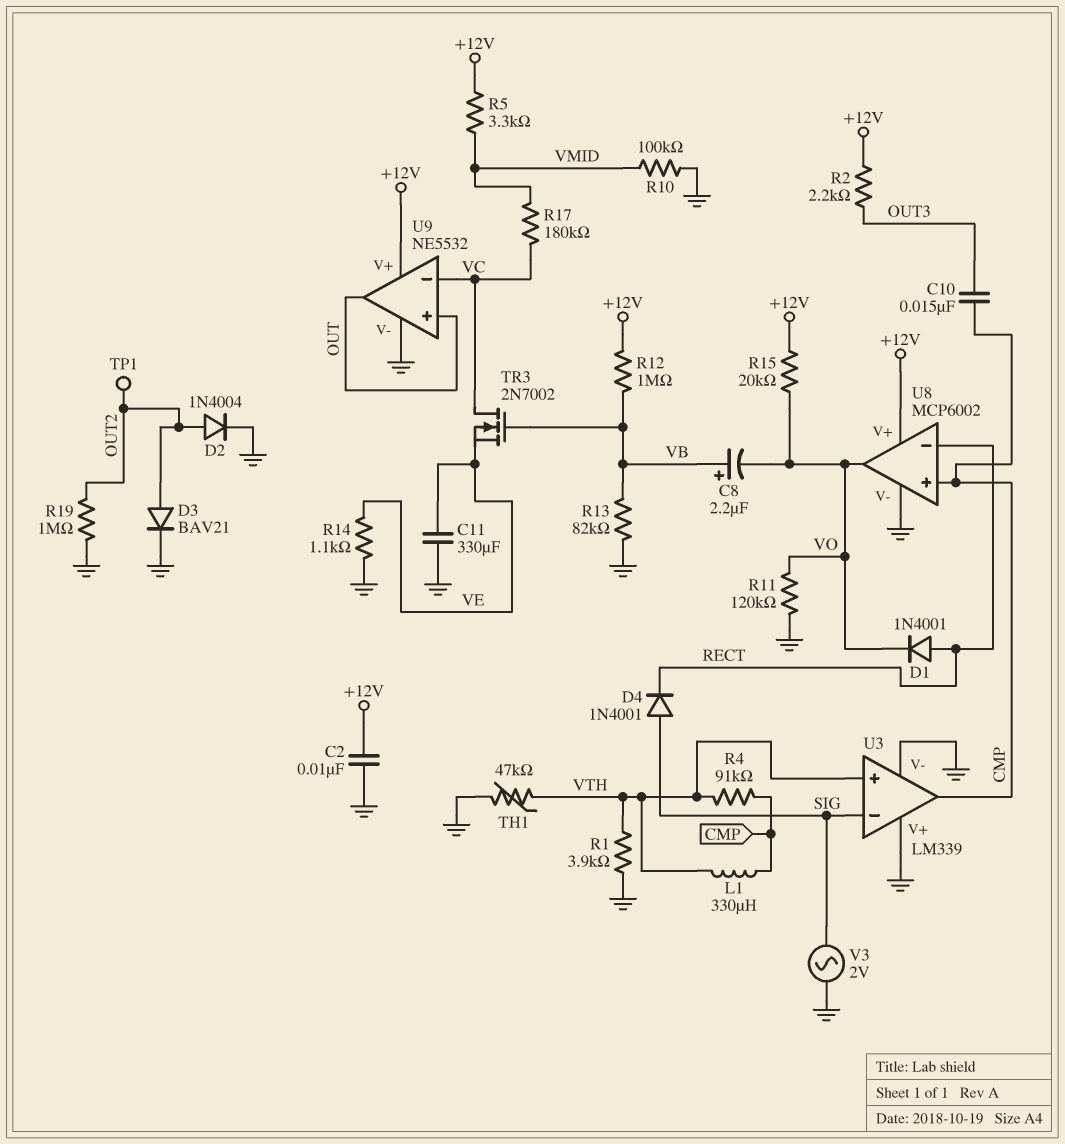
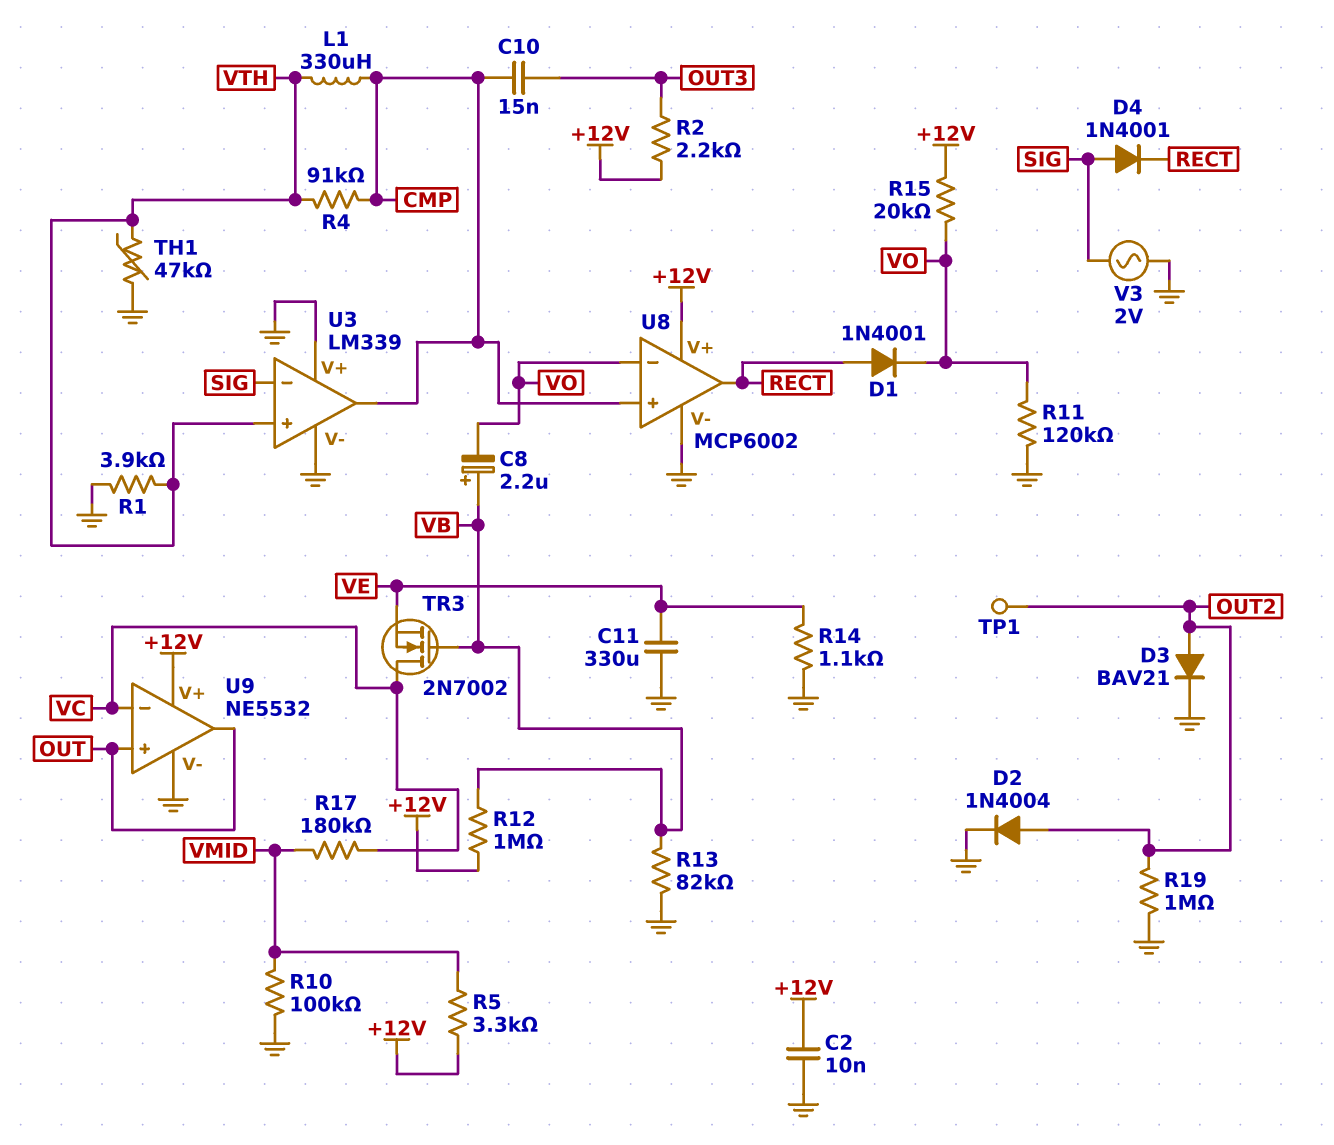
U8 pin in-: RECT -> VO
U8 pin out: VO -> RECT

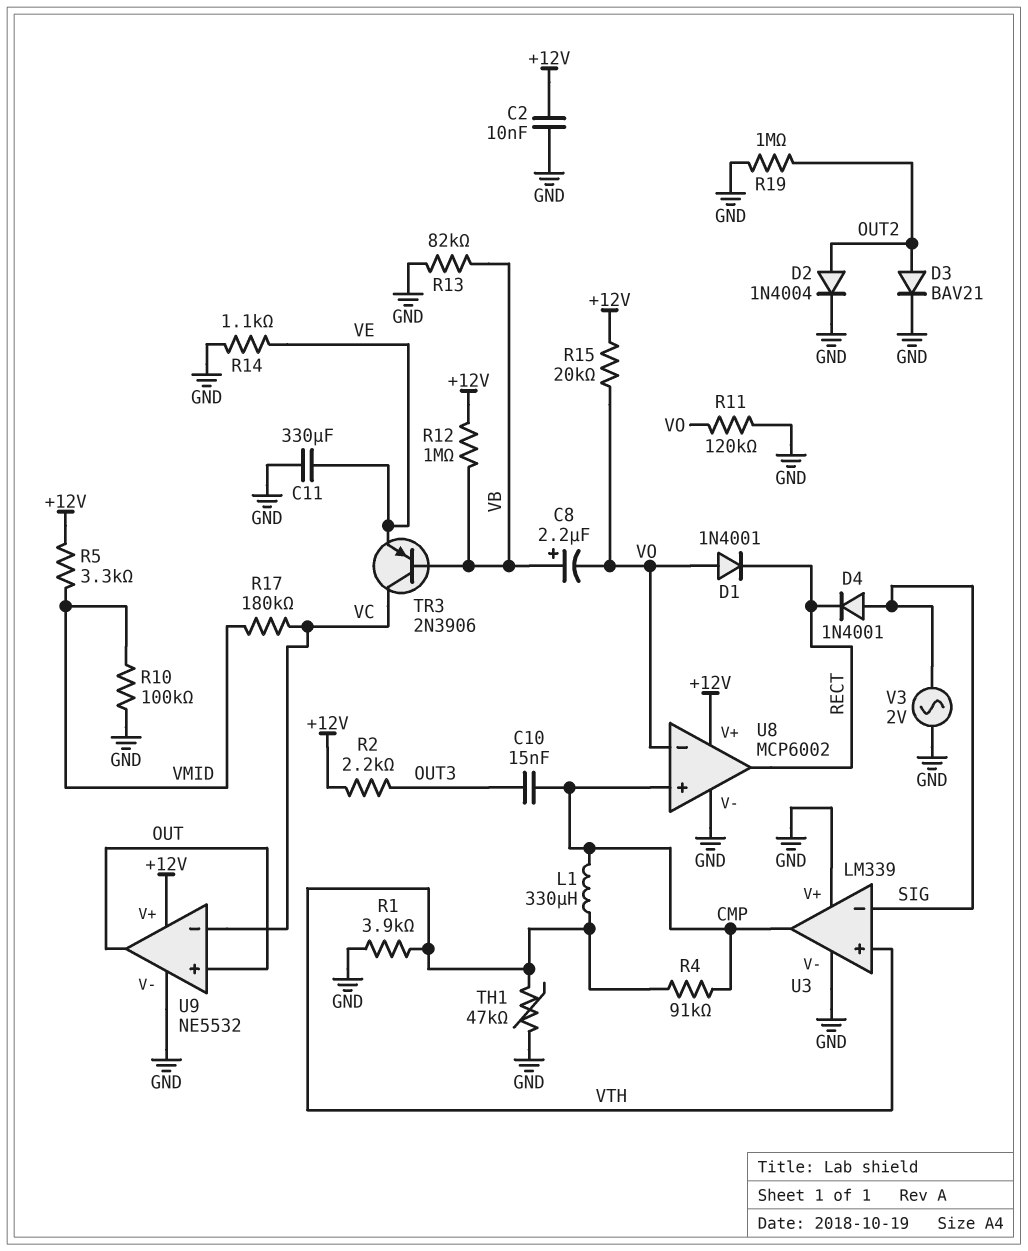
D1: diode 1N4001 (A RECT, K VO) -> diode 1N4001 (A VO, K RECT)
TP1: test point (OUT2) -> none
TR3: NMOS 2N7002 (G VB, D VC, S VE) -> PNP 2N3906 (B VB, C VC, E VE)

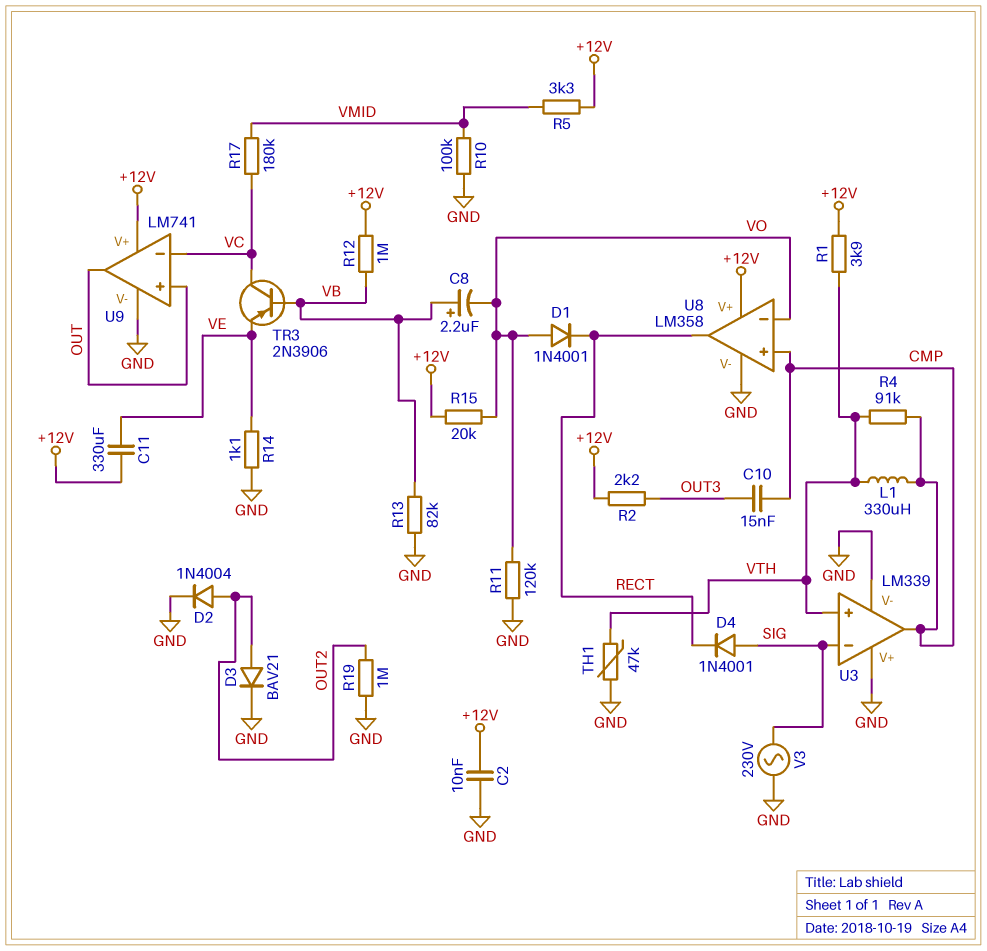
C11: 330uF (GND, VE) -> 330uF (+12V, VE)
R1: 3.9k (GND, VTH) -> 3.9k (+12V, VTH)
U8: MCP6002 -> LM358
U9: NE5532 -> LM741
V3: AC 2V (GND, SIG) -> AC 230V (GND, SIG)

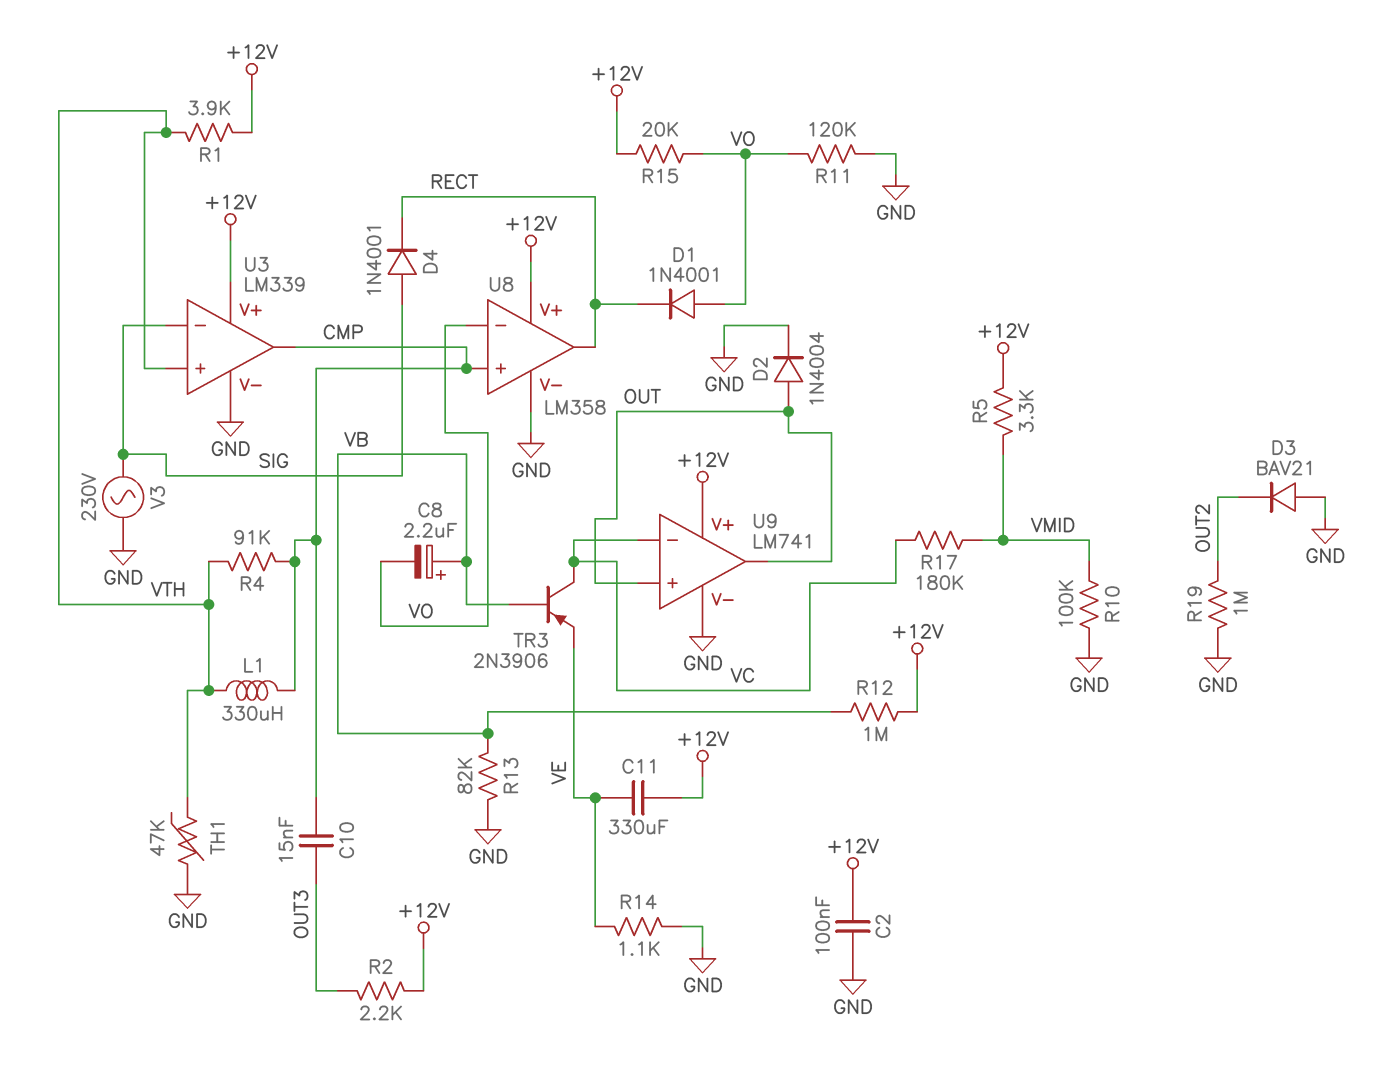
C2: 10nF (+12V, GND) -> 100nF (+12V, GND)
D2: diode 1N4004 (A OUT2, K GND) -> diode 1N4004 (A OUT, K GND)
D3: diode BAV21 (A OUT2, K GND) -> diode BAV21 (A GND, K OUT2)
U3 pin V+: GND -> +12V

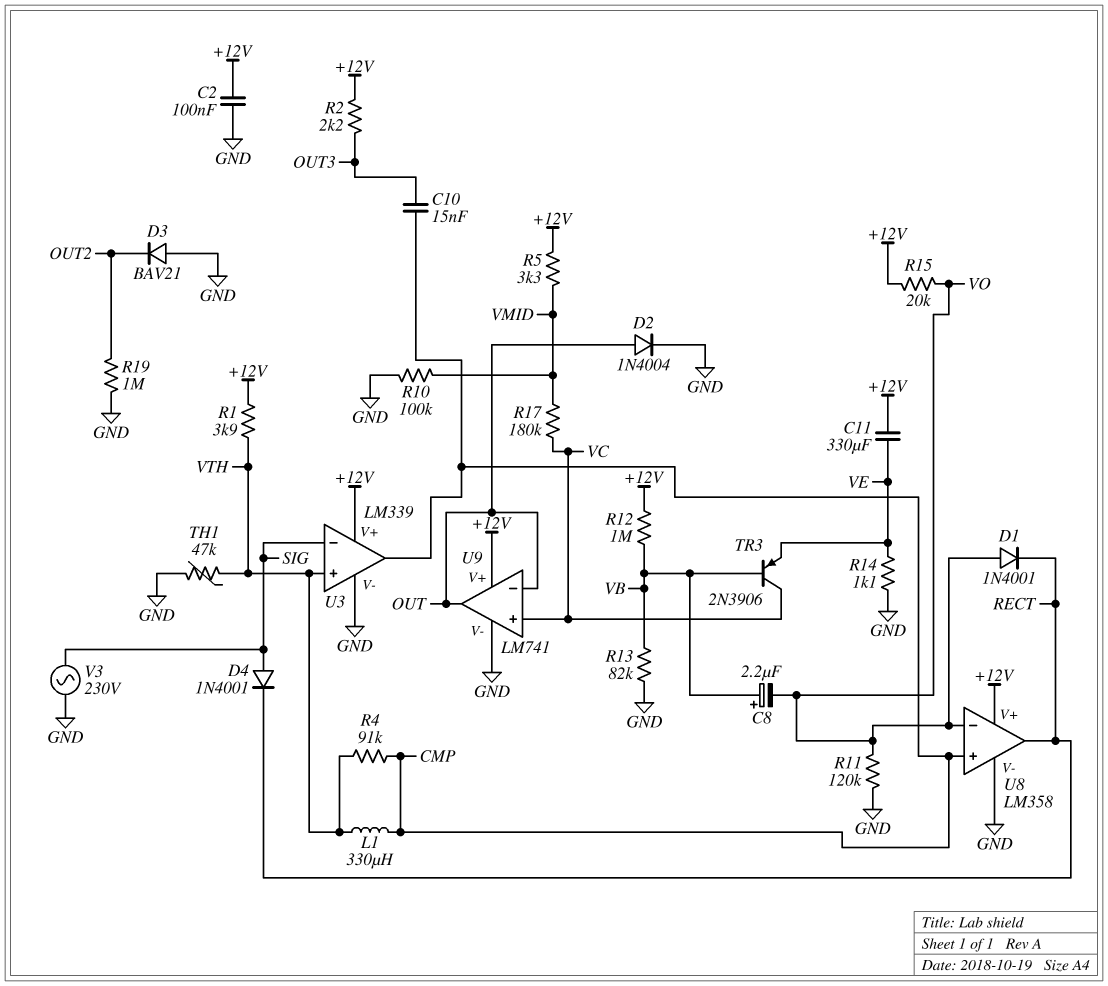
U9 pin in+: OUT -> VC
U9 pin in-: VC -> OUT

